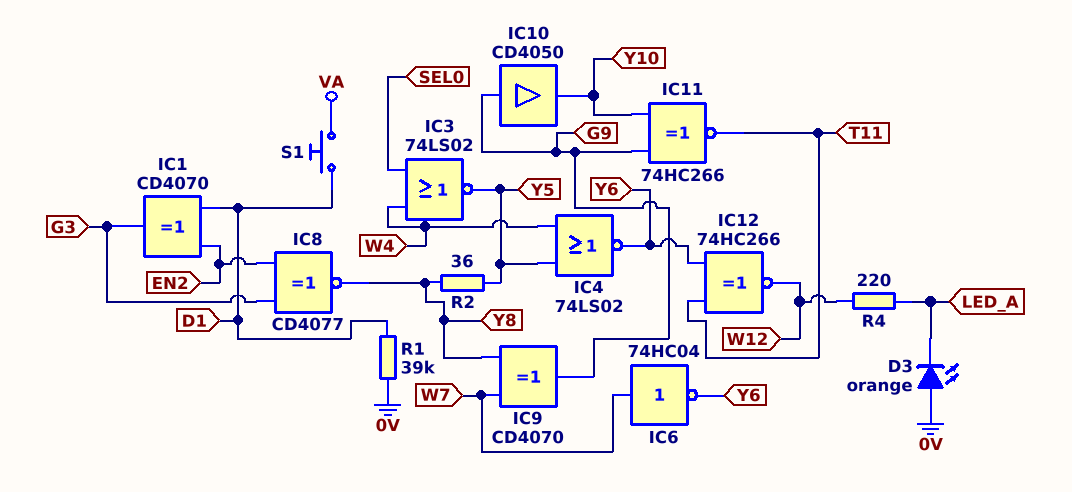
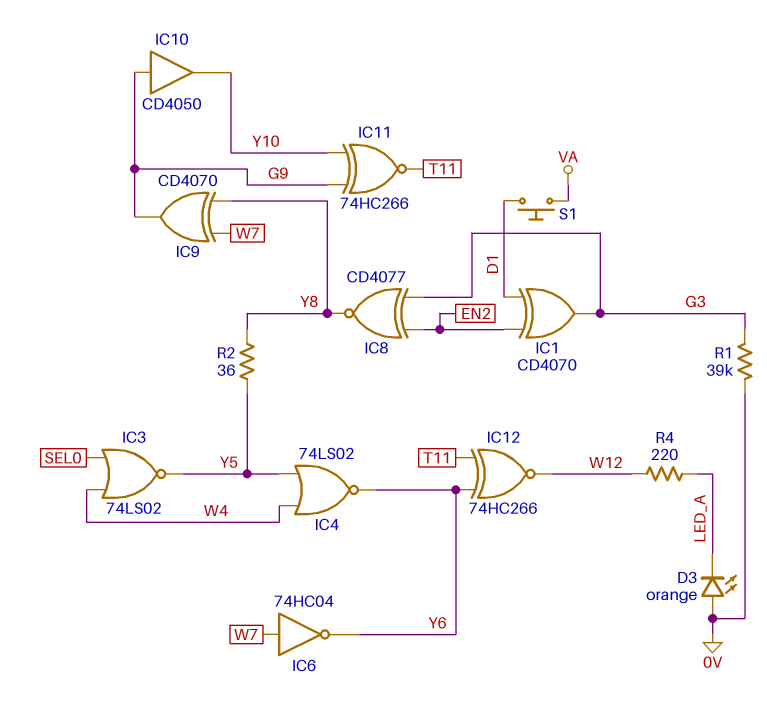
R1: 39k (0V, D1) -> 39k (0V, G3)

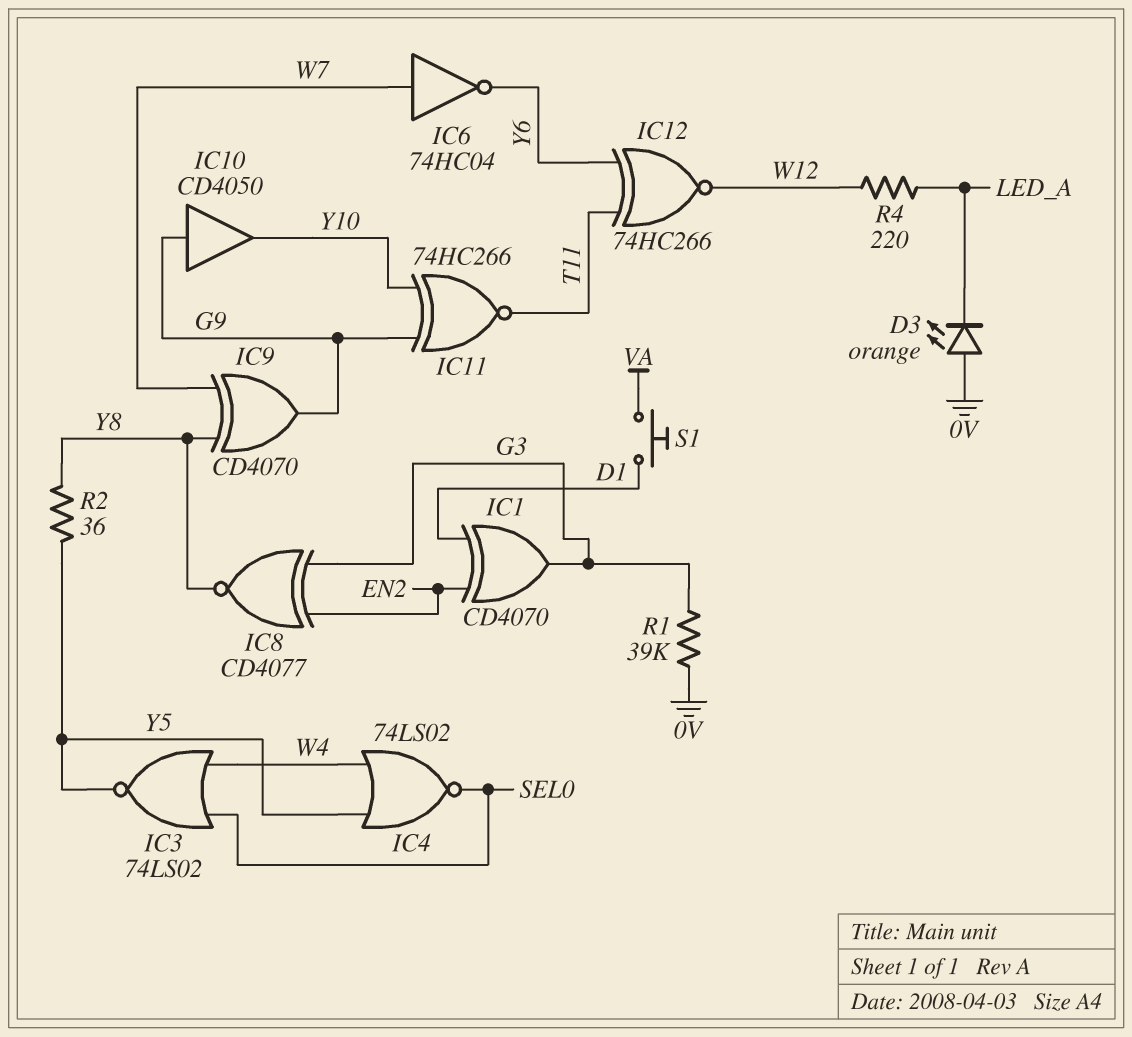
IC4: NOR 74LS02 (in W4, in Y5, out Y6) -> NOR 74LS02 (in W4, in Y5, out SEL0)

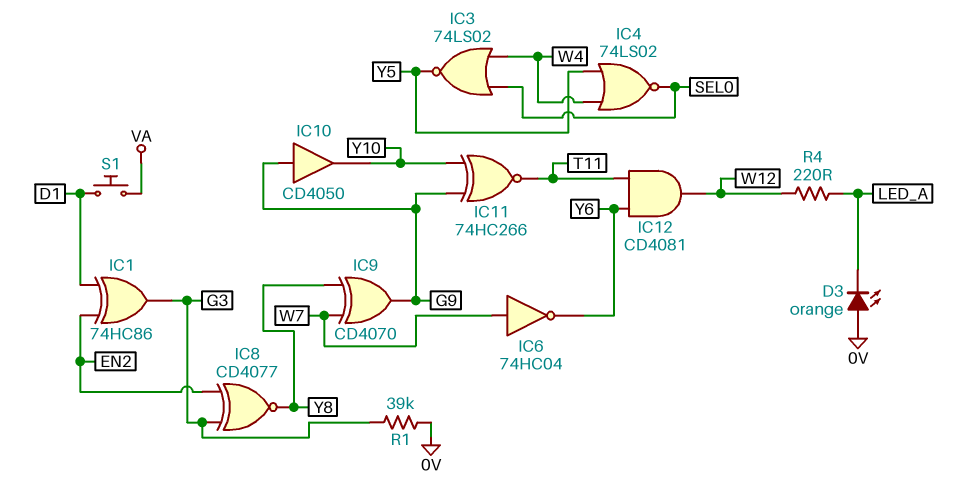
IC1: XOR CD4070 (in D1, in EN2, out G3) -> XOR 74HC86 (in D1, in EN2, out G3)
IC12: XNOR 74HC266 (in T11, in Y6, out W12) -> AND CD4081 (in T11, in Y6, out W12)
R2: 36 (Y5, Y8) -> none

